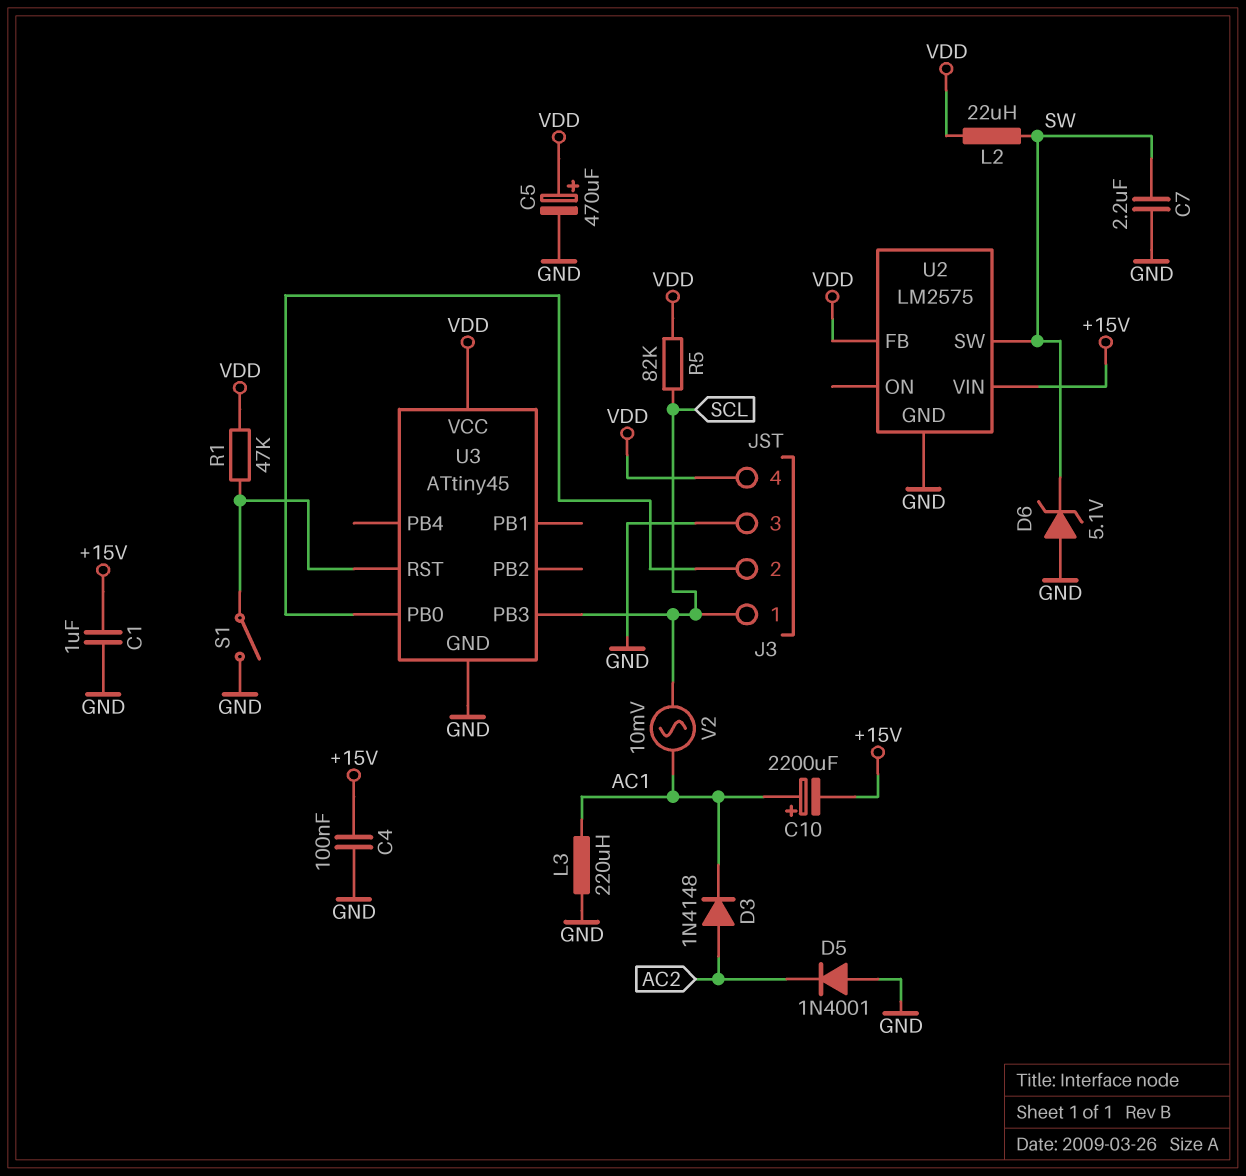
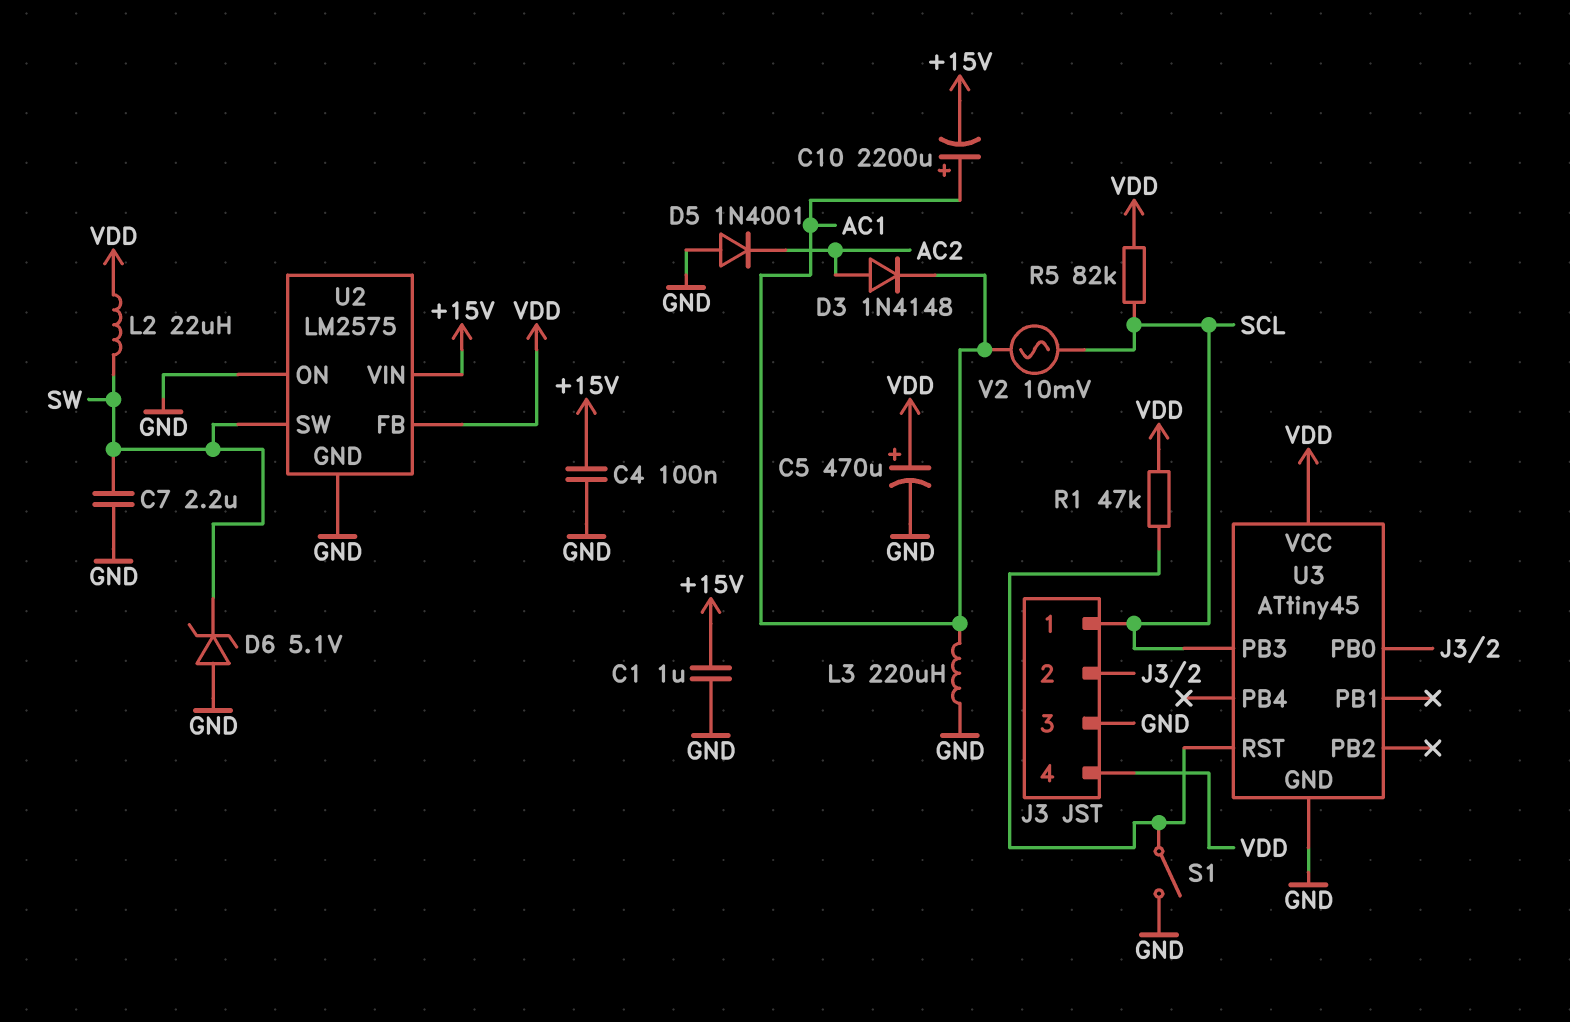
U2 pin ON: none -> GND

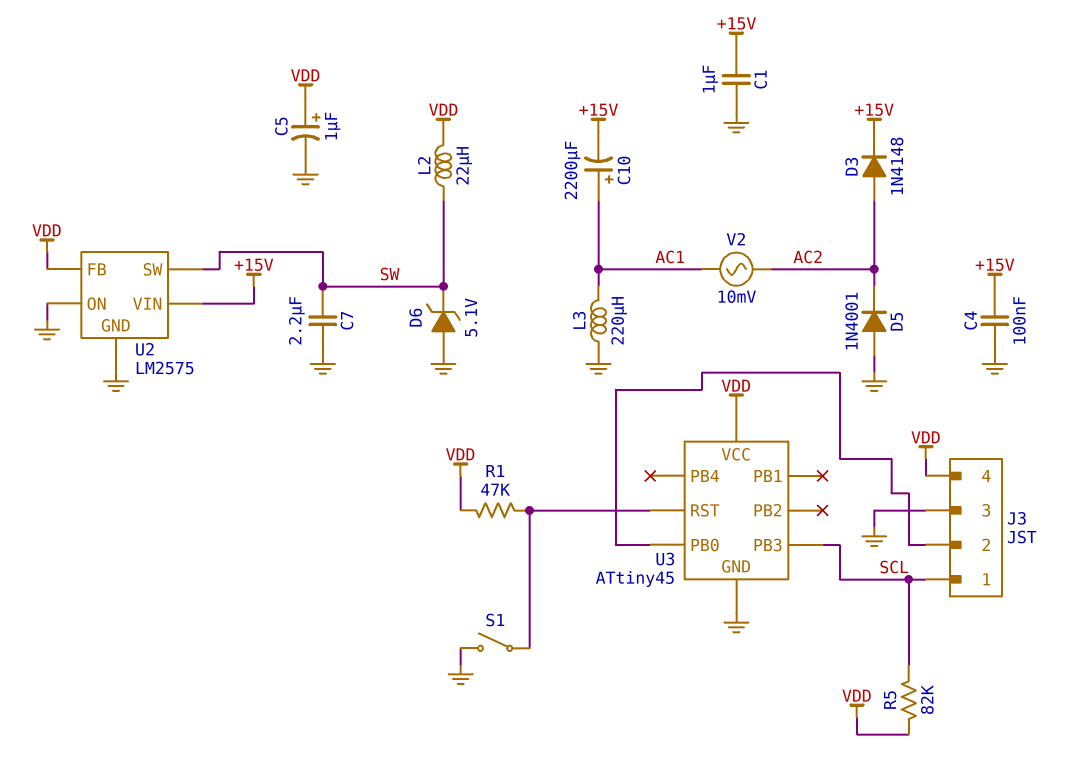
C5: 470uF (plus VDD, minus GND) -> 1uF (plus VDD, minus GND)
D3: diode 1N4148 (A AC2, K AC1) -> diode 1N4148 (A AC2, K +15V)
V2: AC 10mV (AC1, SCL) -> AC 10mV (AC1, AC2)

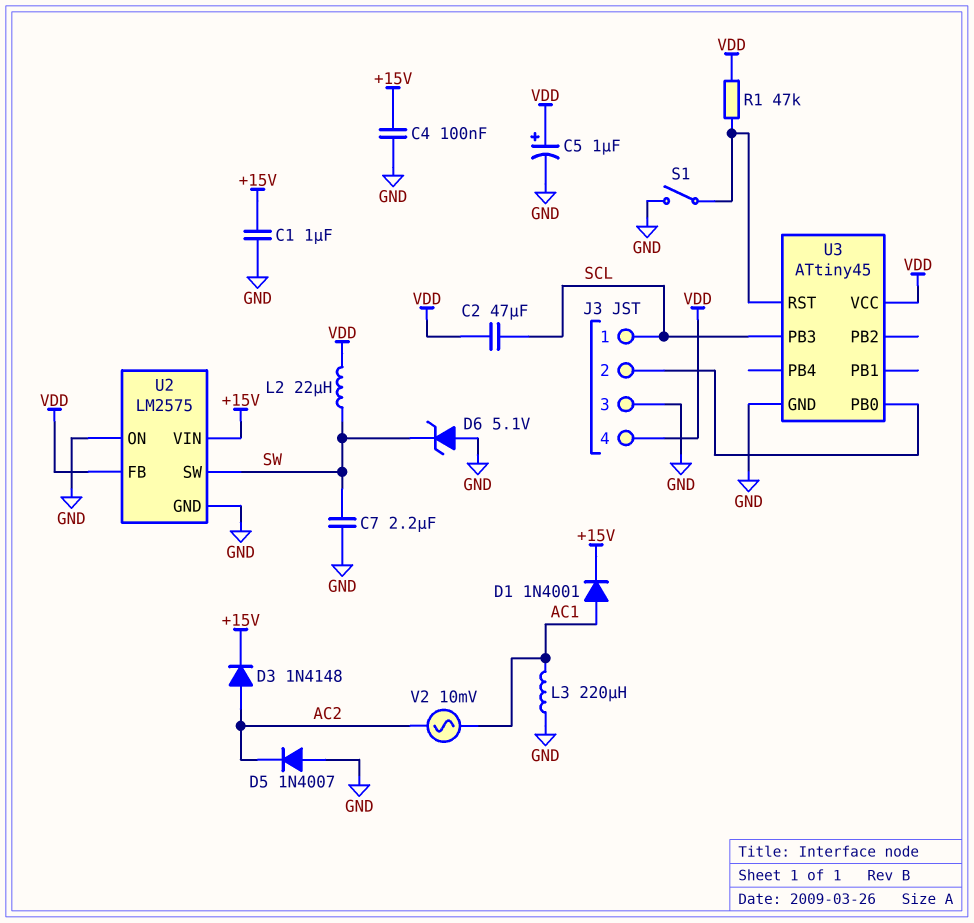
C2: none -> 47uF (SCL, VDD)
C10: 2200uF (plus AC1, minus +15V) -> none
D1: none -> diode 1N4001 (A AC1, K +15V)
D5: diode 1N4001 (A GND, K AC2) -> diode 1N4007 (A GND, K AC2)
R5: 82k (SCL, VDD) -> none

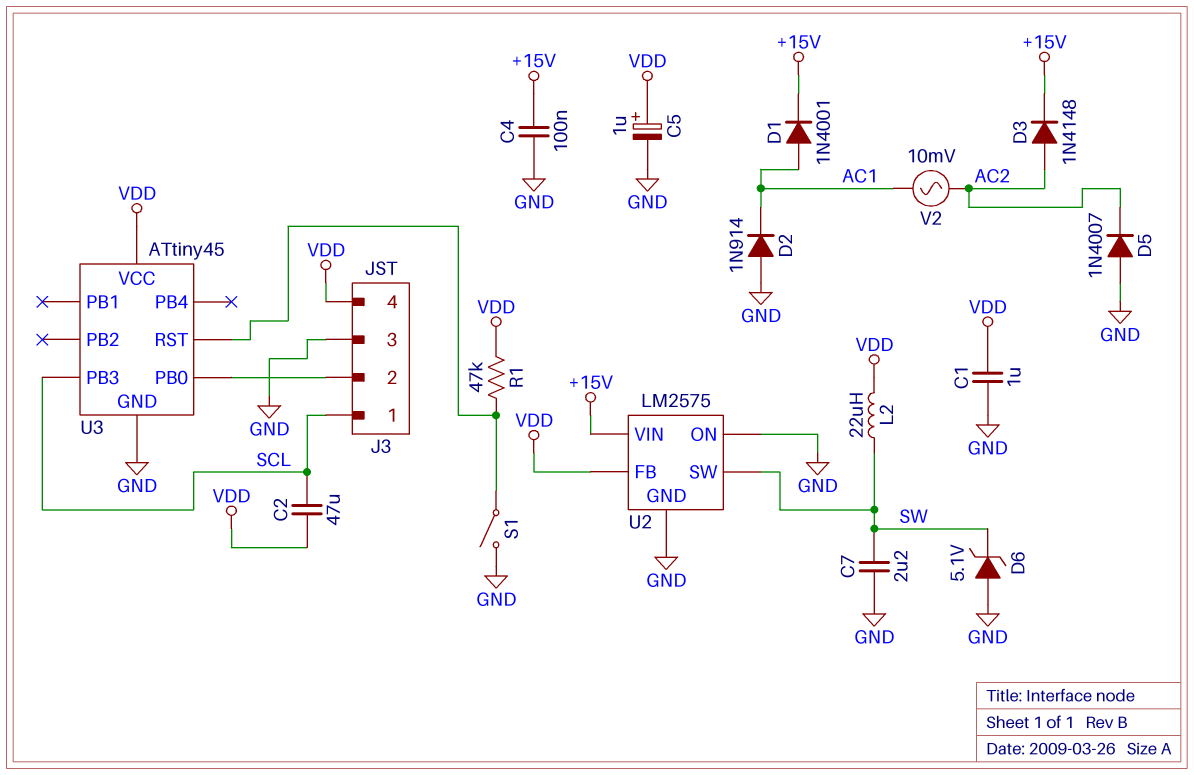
C1: 1uF (+15V, GND) -> 1uF (GND, VDD)
D2: none -> diode 1N914 (A GND, K AC1)
L3: 220uH (AC1, GND) -> none

